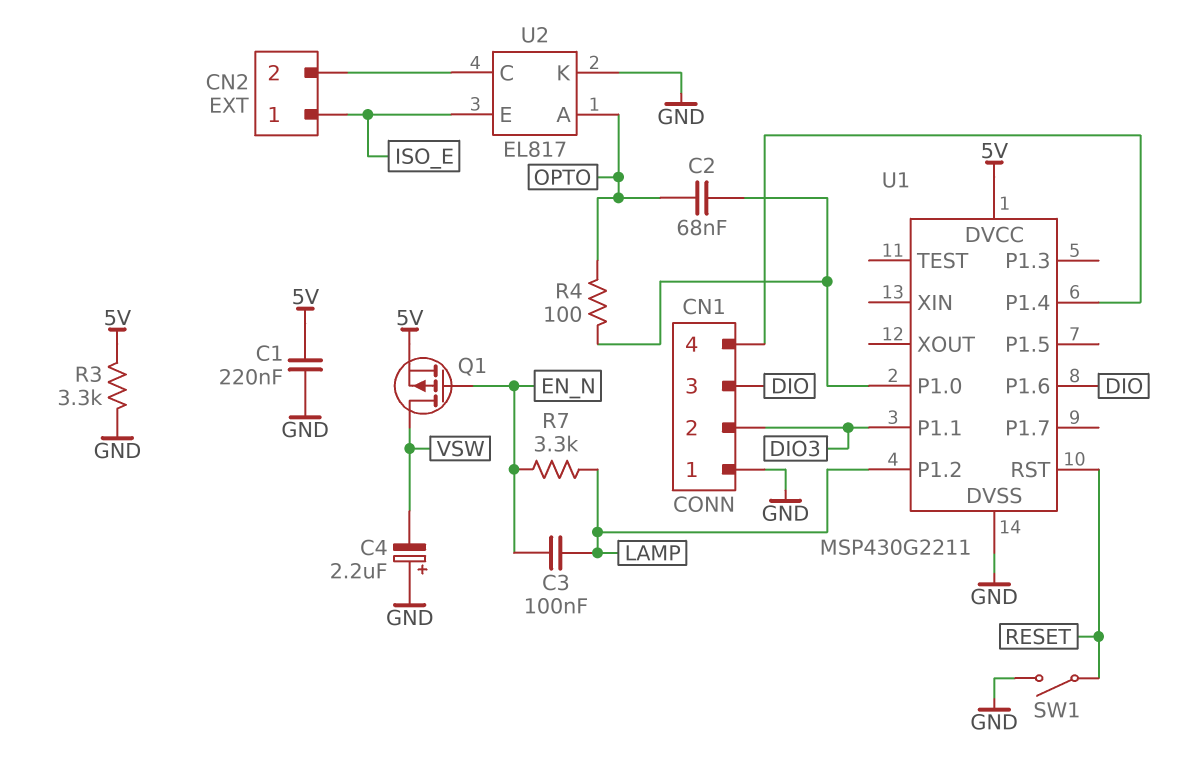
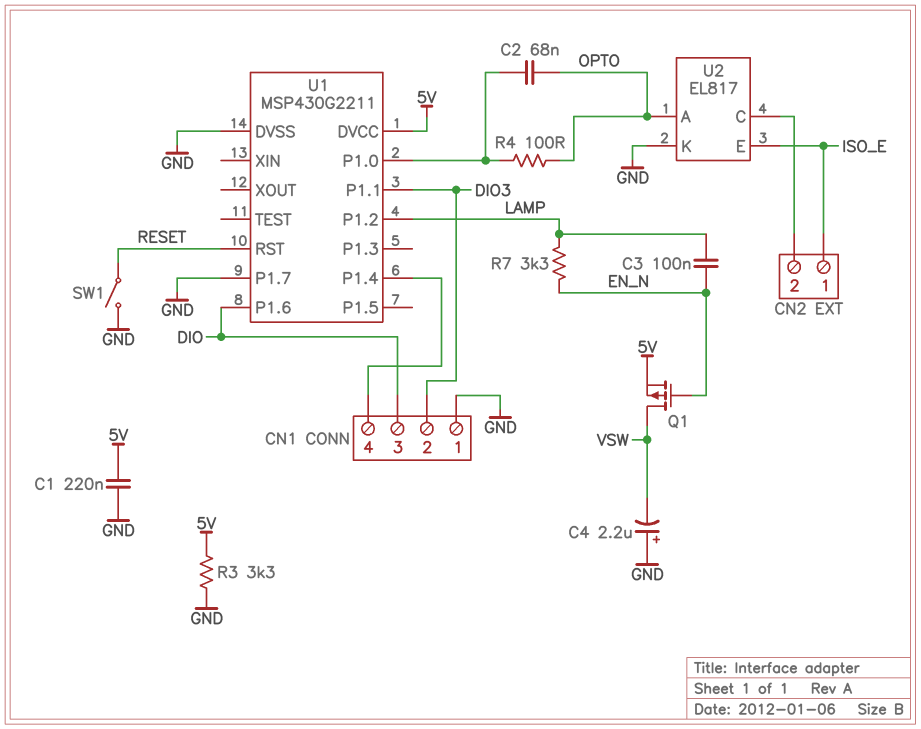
U1 pin P1.7: none -> GND

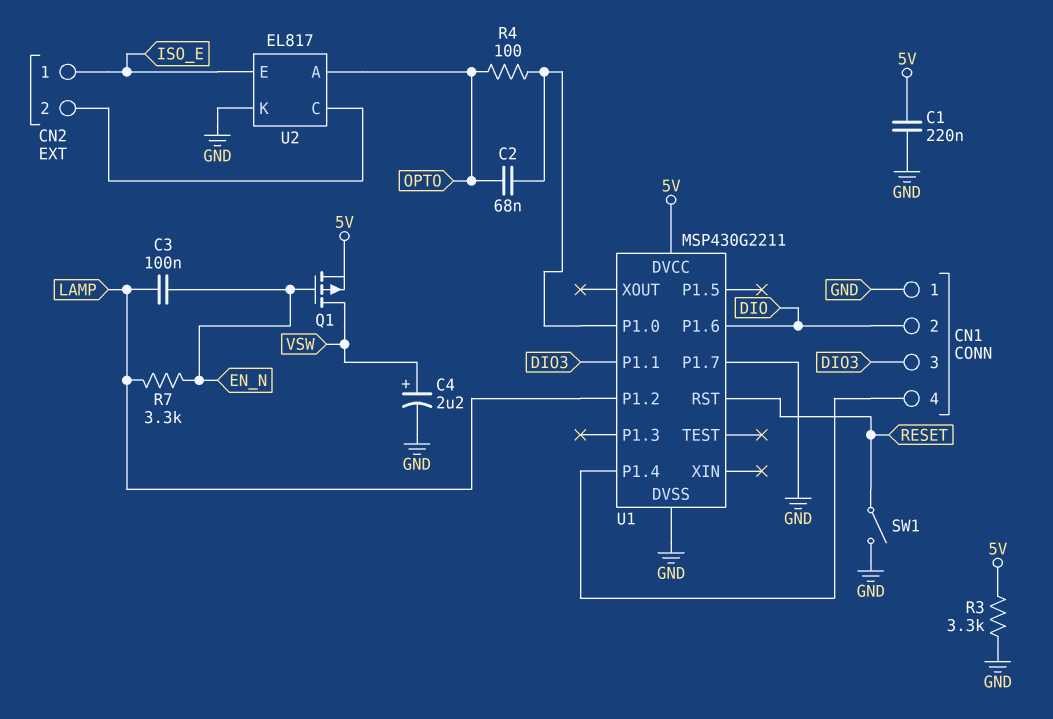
C4: 2.2uF (plus GND, minus VSW) -> 2.2uF (plus VSW, minus GND)
CN1 pin 2: DIO3 -> DIO
CN1 pin 3: DIO -> DIO3

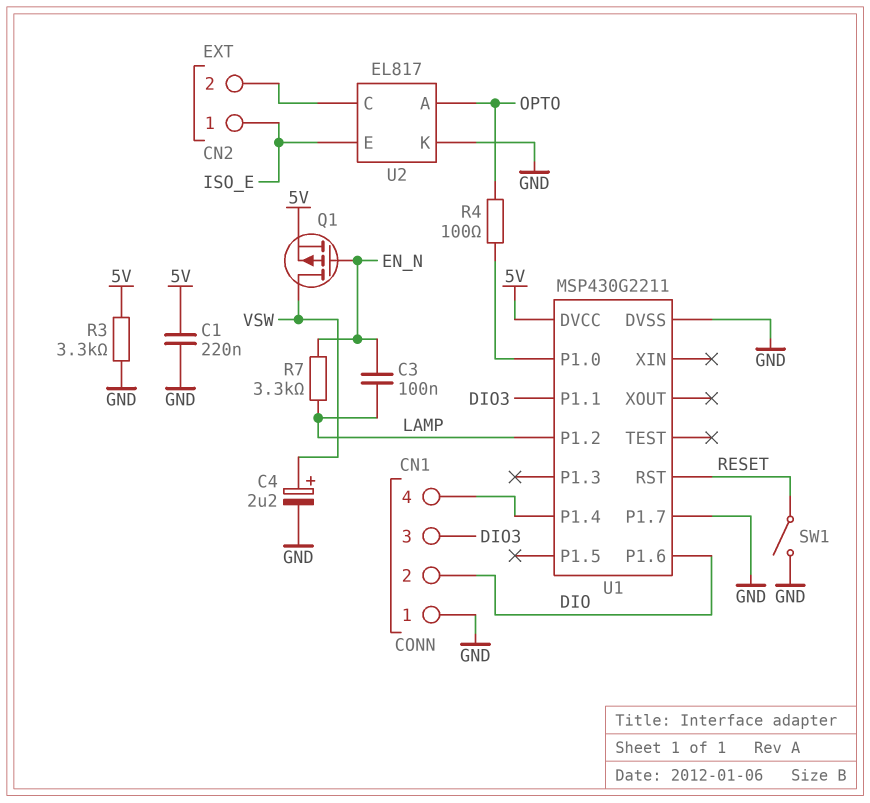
C2: 68nF (OPTO, U1/P1.0) -> none

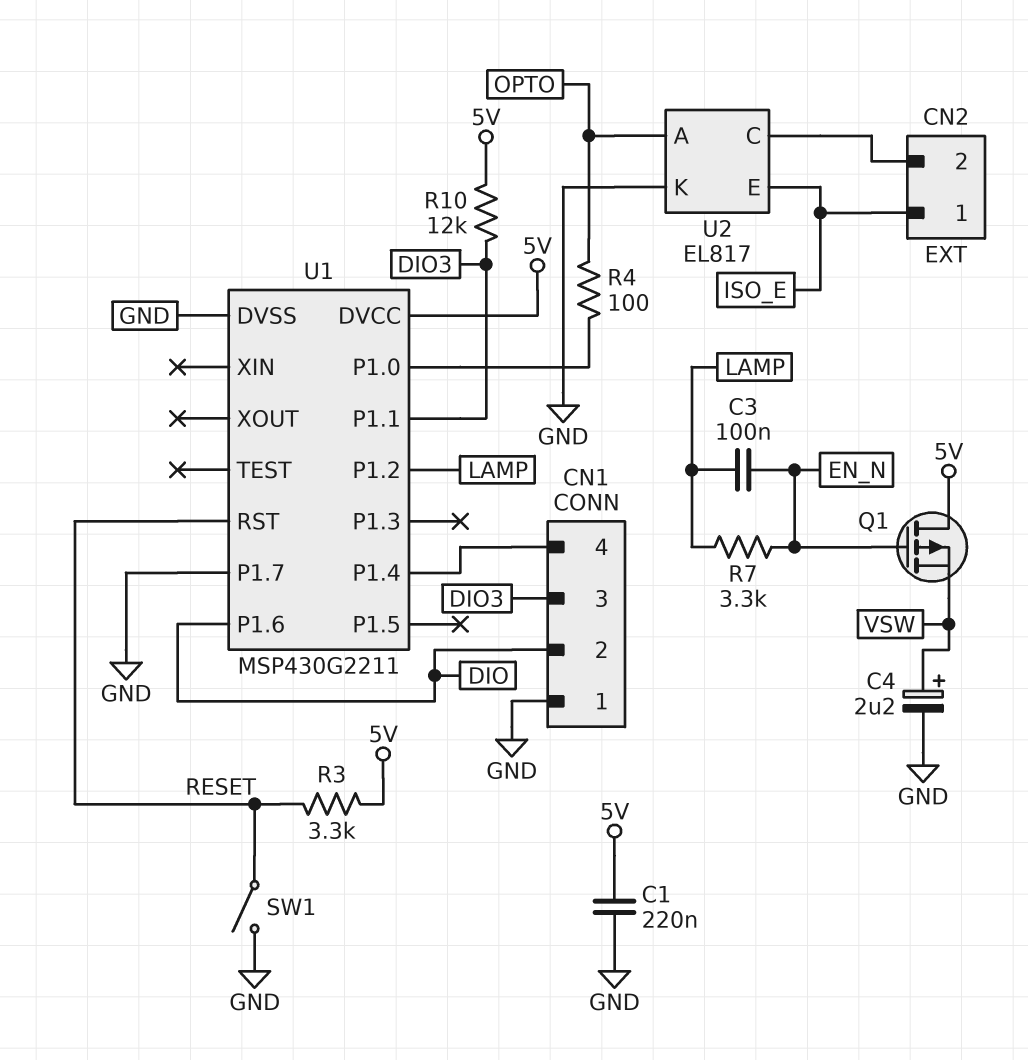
Q1: PMOS (G EN_N, D VSW, S 5V) -> PMOS (G EN_N, D 5V, S VSW)
R3: 3.3k (5V, GND) -> 3.3k (5V, RESET)
R10: none -> 12k (5V, DIO3)

